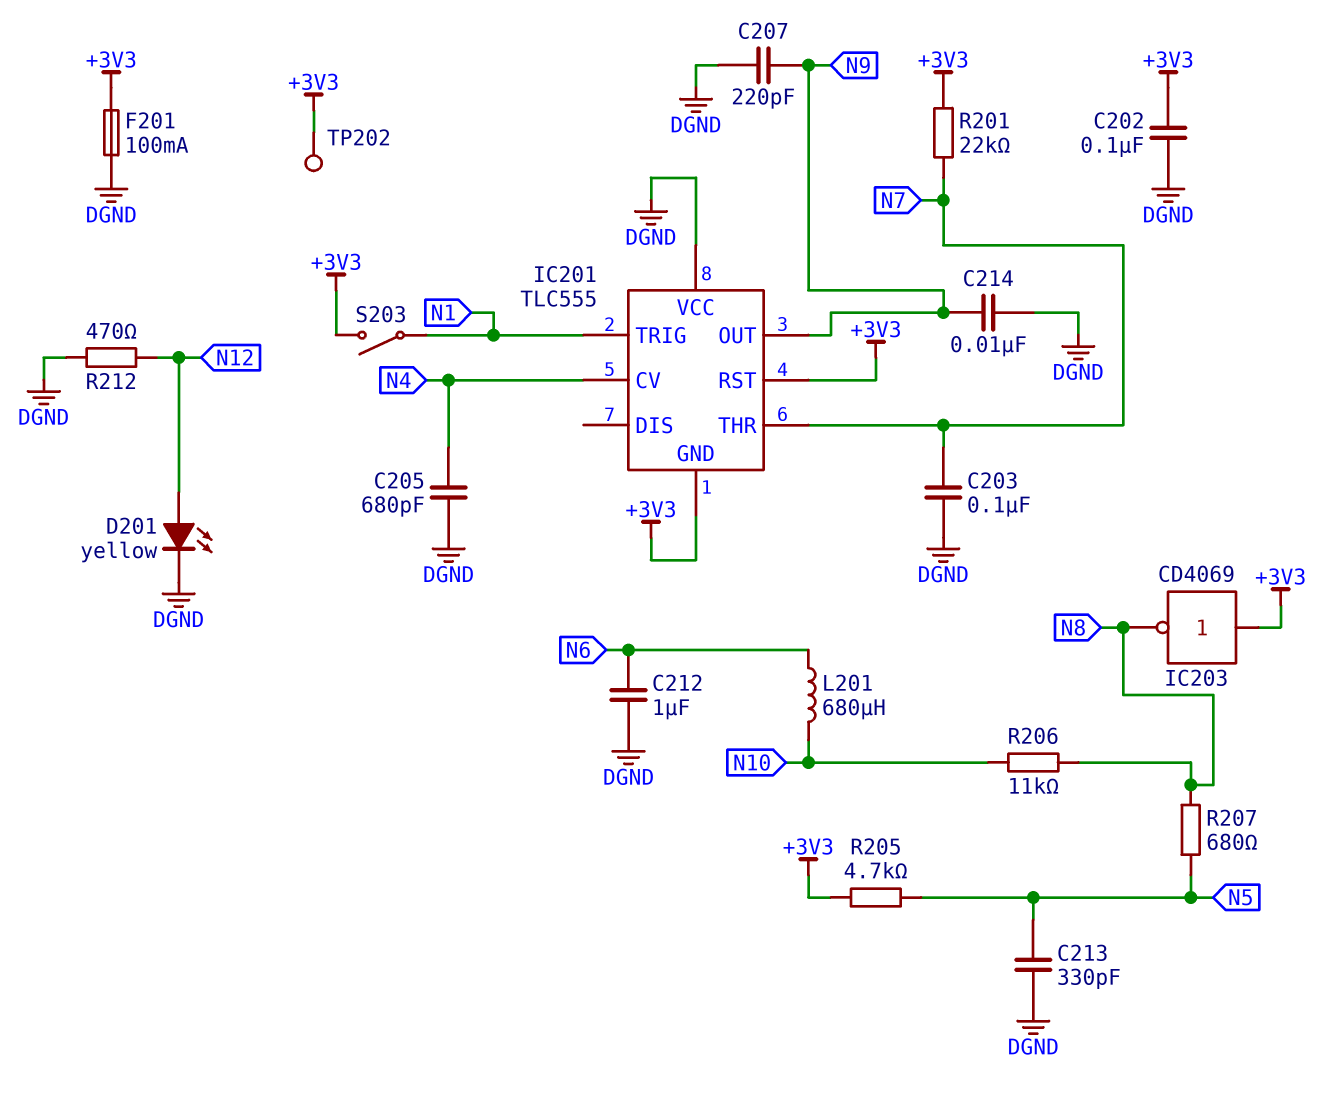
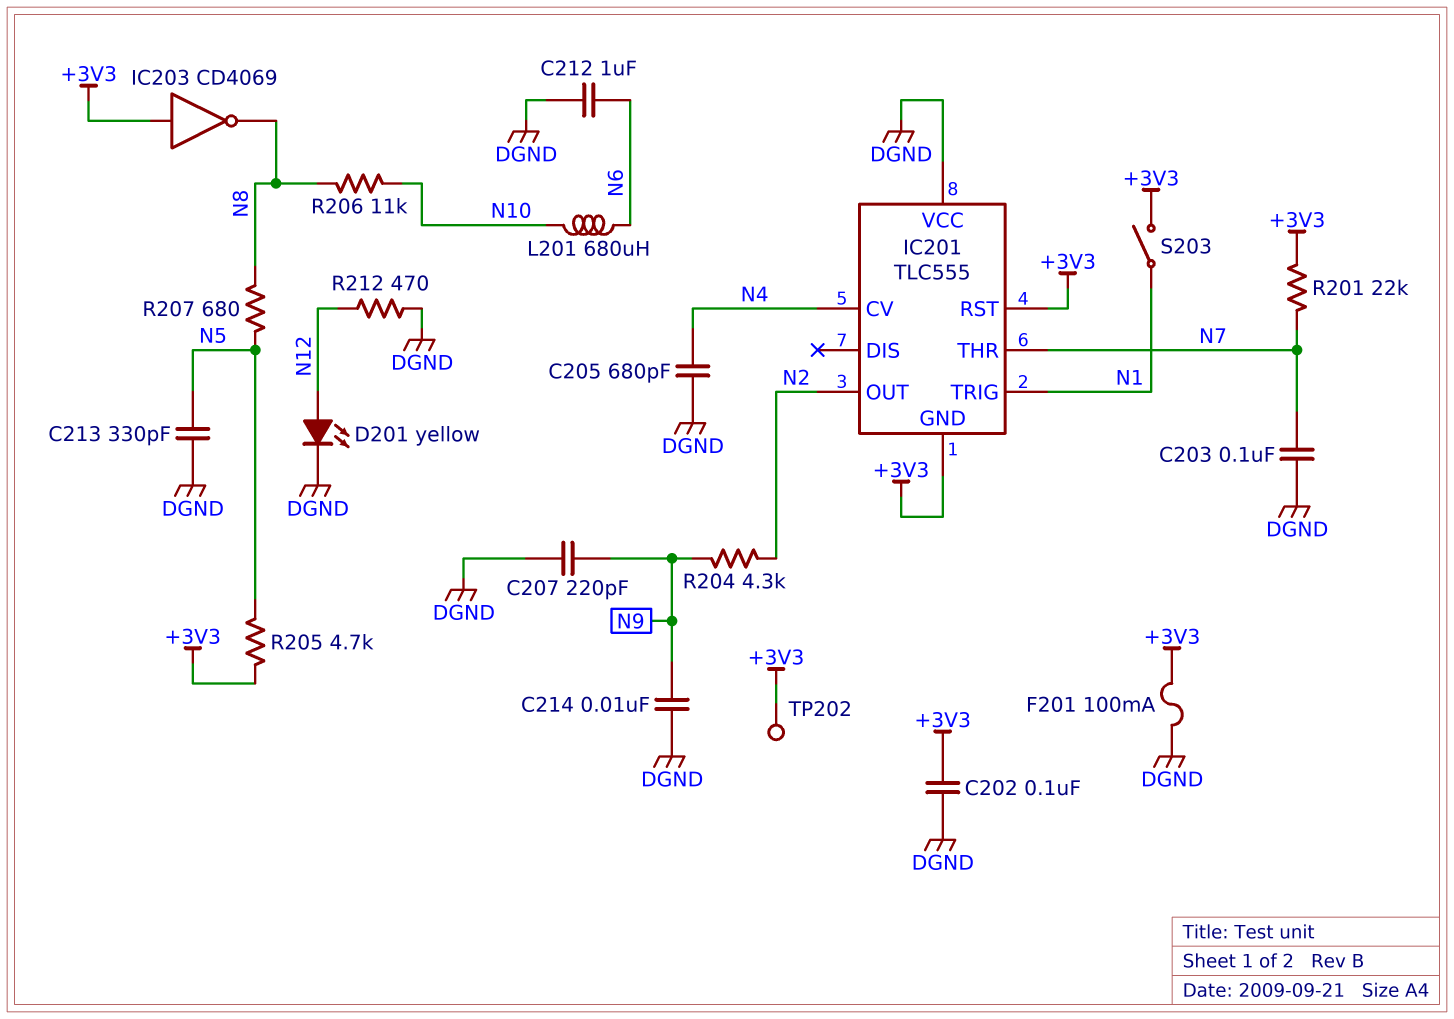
IC201 pin OUT: N9 -> N2
R204: none -> 4.3k (N2, N9)

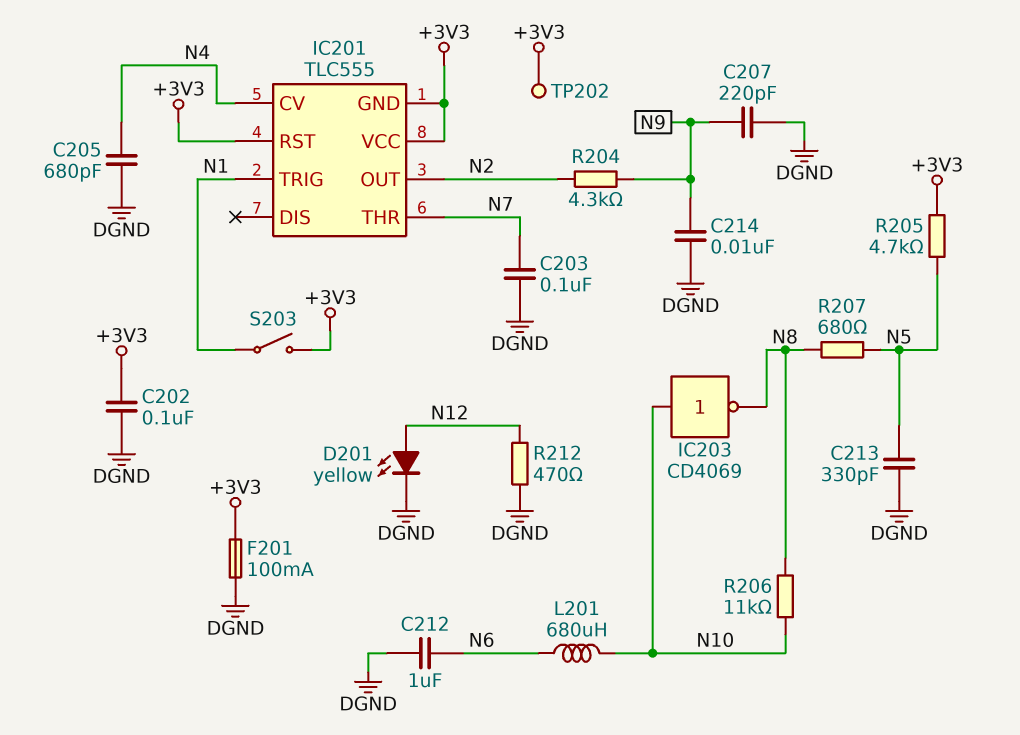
IC201 pin VCC: DGND -> +3V3
IC203: NOT CD4069 (in +3V3, out N8) -> NOT CD4069 (in N10, out N8)
R201: 22k (+3V3, N7) -> none

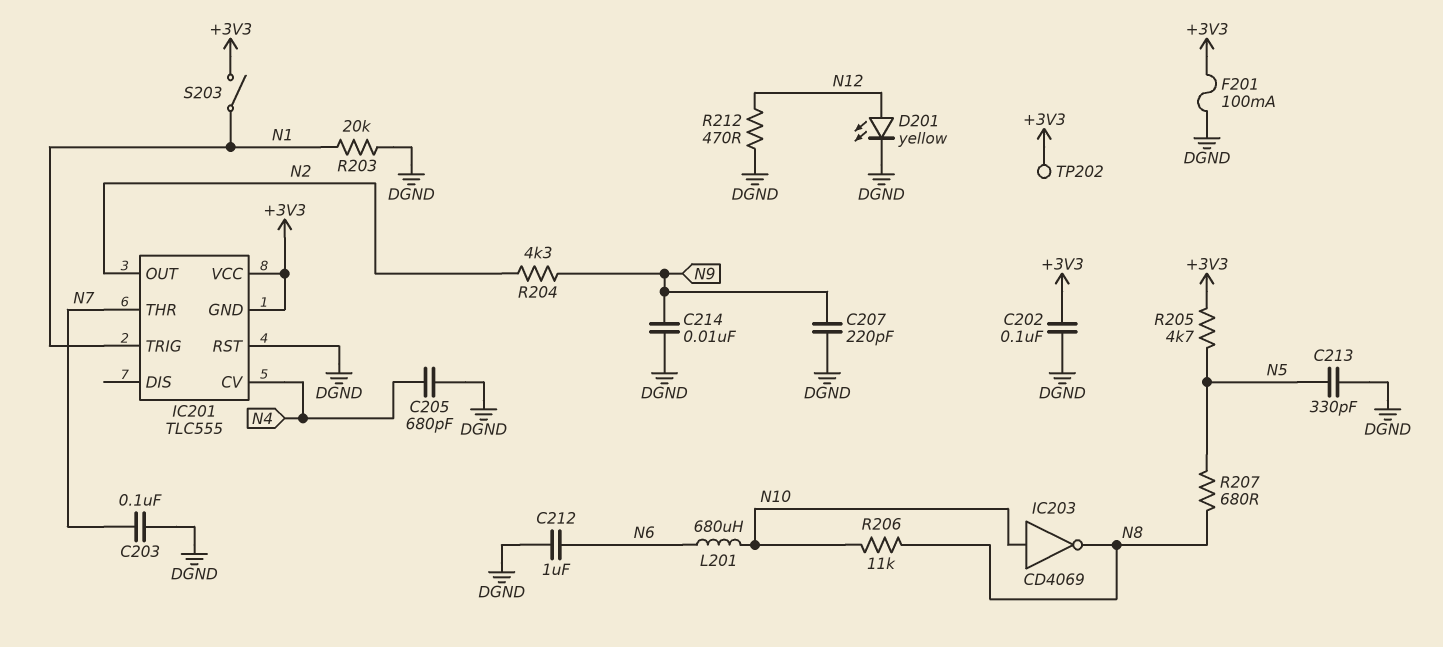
IC201 pin RST: +3V3 -> DGND
R203: none -> 20k (DGND, N1)

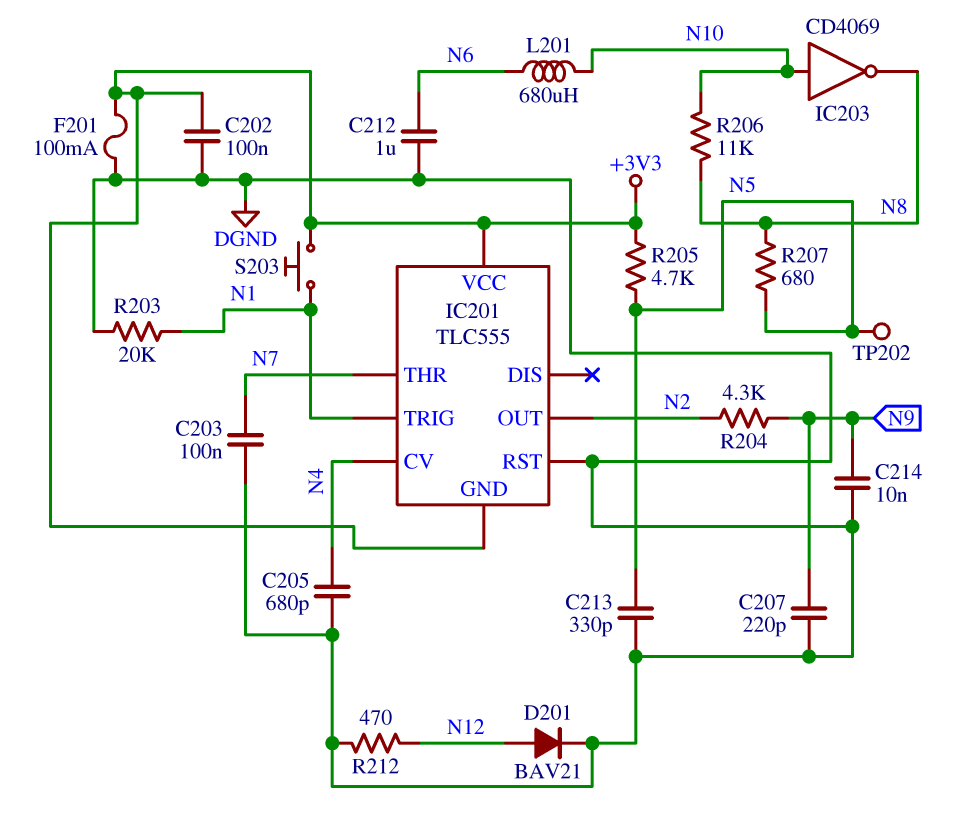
D201: LED yellow (A N12, K DGND) -> diode BAV21 (A N12, K DGND)
S203: switch (+3V3, N1) -> button (+3V3, N1)
TP202: test point (+3V3) -> test point (N5)

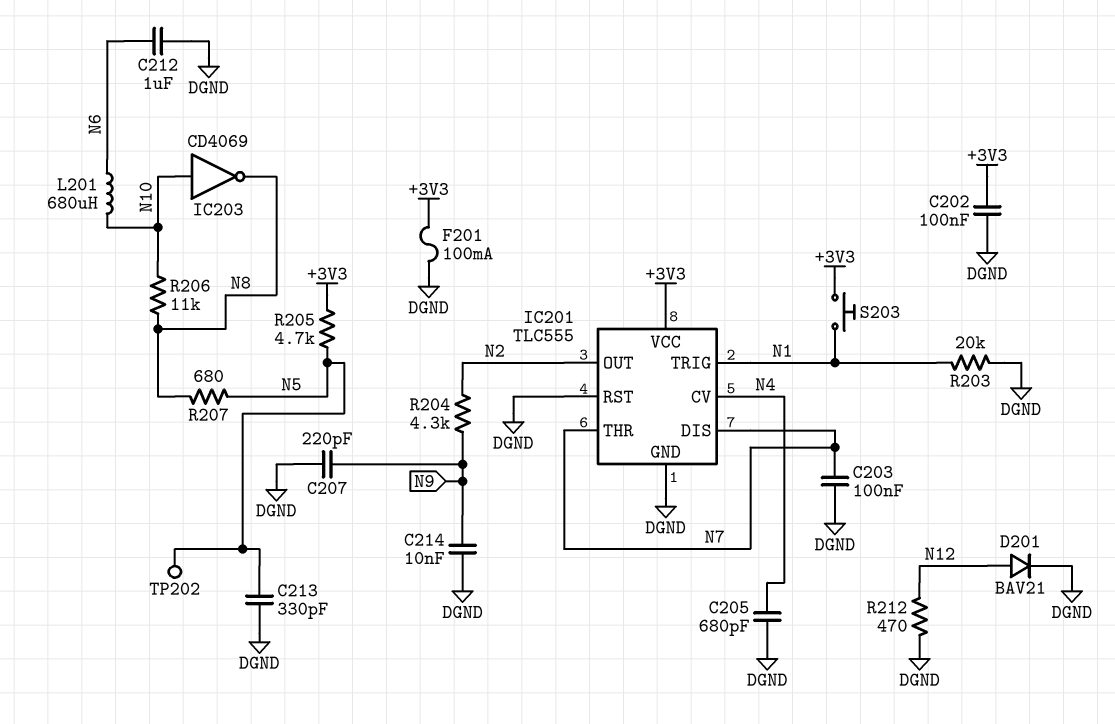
IC201 pin DIS: none -> N7
IC201 pin GND: +3V3 -> DGND

